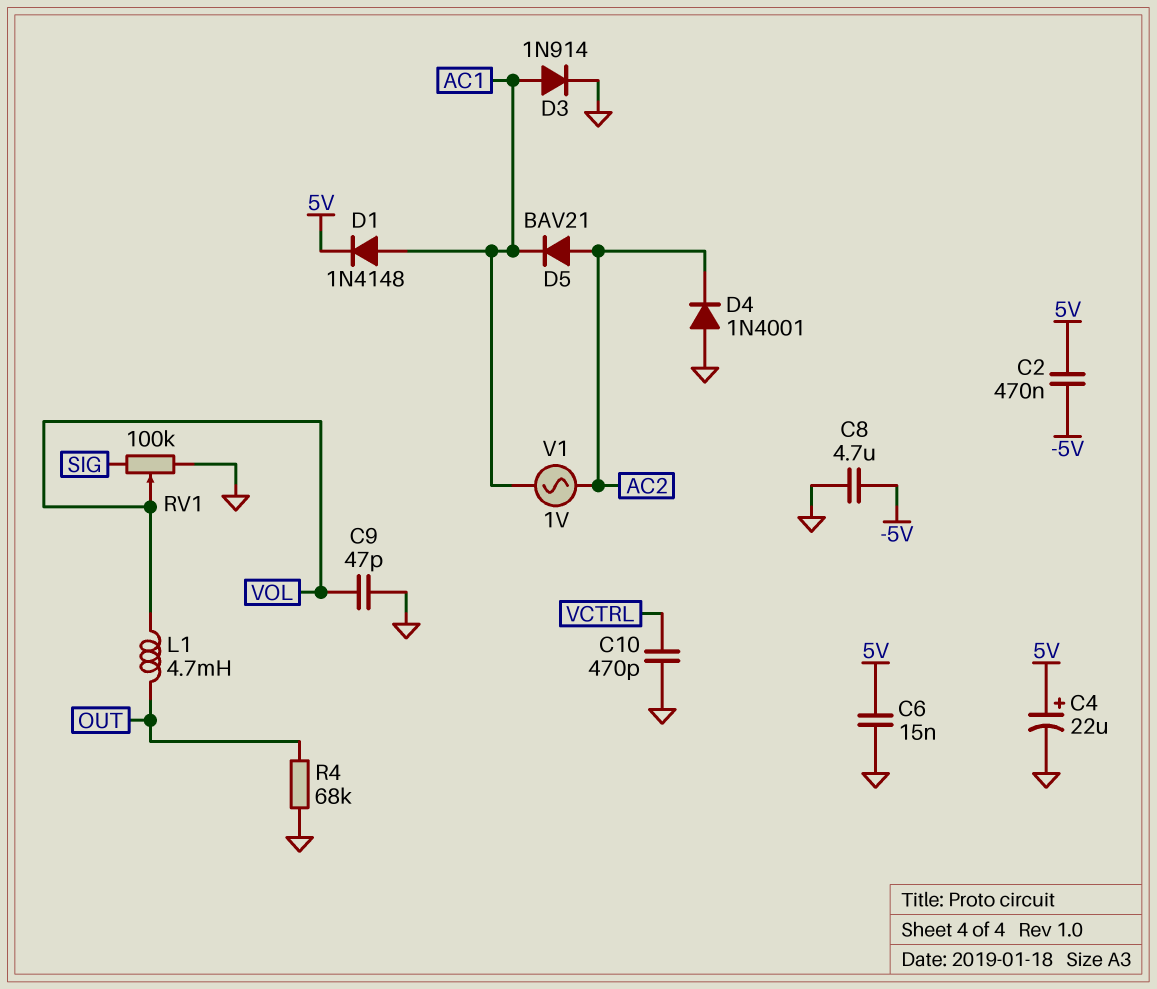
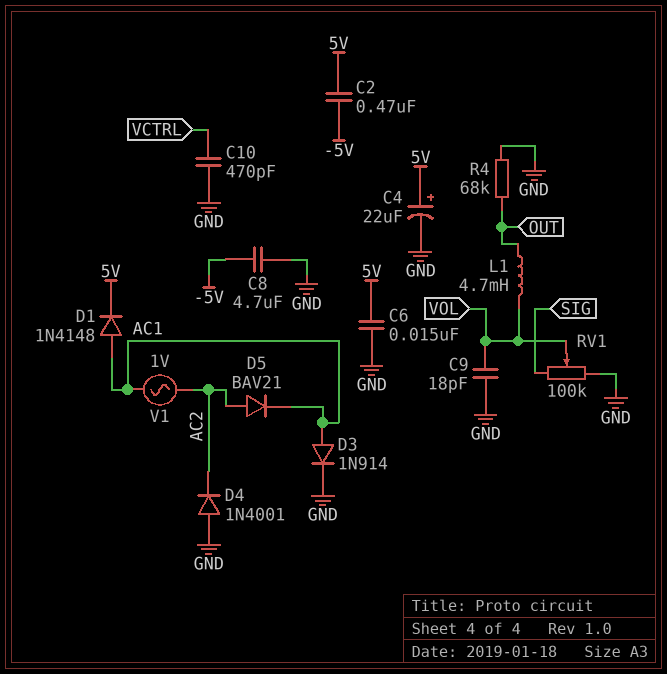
C9: 47pF (GND, VOL) -> 18pF (GND, VOL)

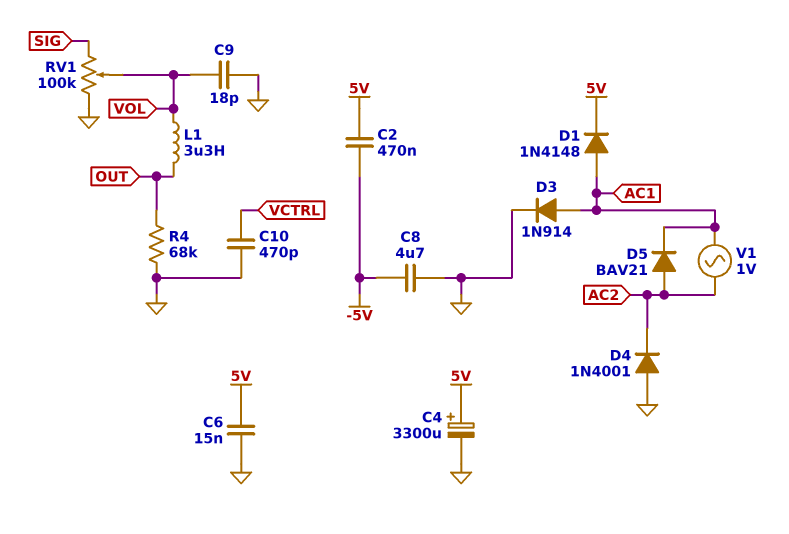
C4: 22uF (plus 5V, minus GND) -> 3300uF (plus 5V, minus GND)
L1: 4.7mH (OUT, VOL) -> 3.3uH (OUT, VOL)

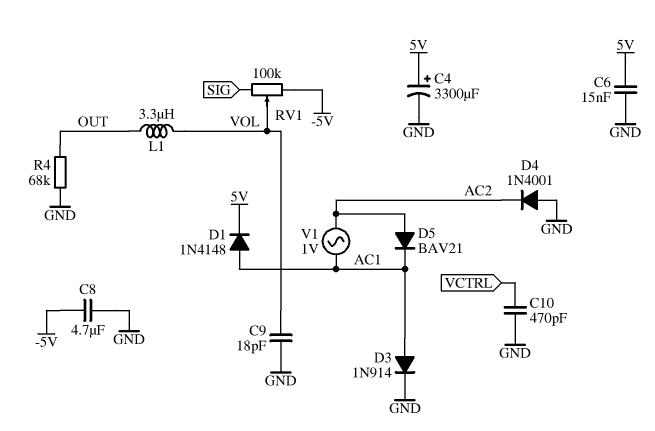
C2: 470nF (-5V, 5V) -> none
RV1: 100k (GND, SIG, wiper VOL) -> 100k (-5V, SIG, wiper VOL)

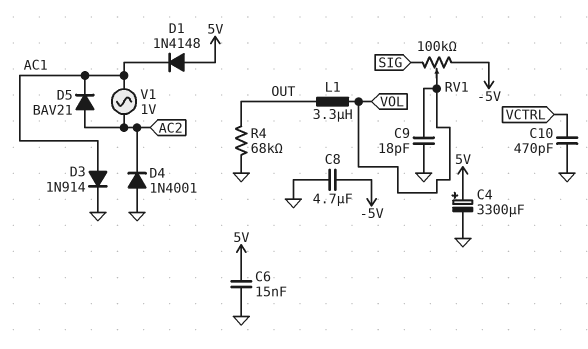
D1: diode 1N4148 (A AC1, K 5V) -> diode 1N4148 (A 5V, K AC1)

